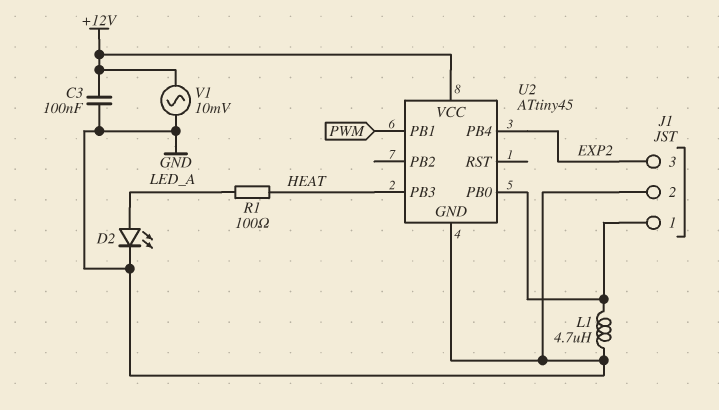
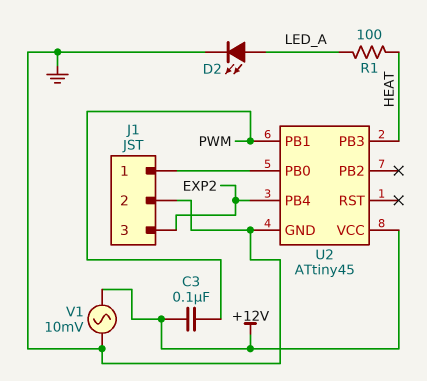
C3: 100nF (+12V, GND) -> 100nF (+12V, PWM)
L1: 4.7uH (GND, J1/1) -> none

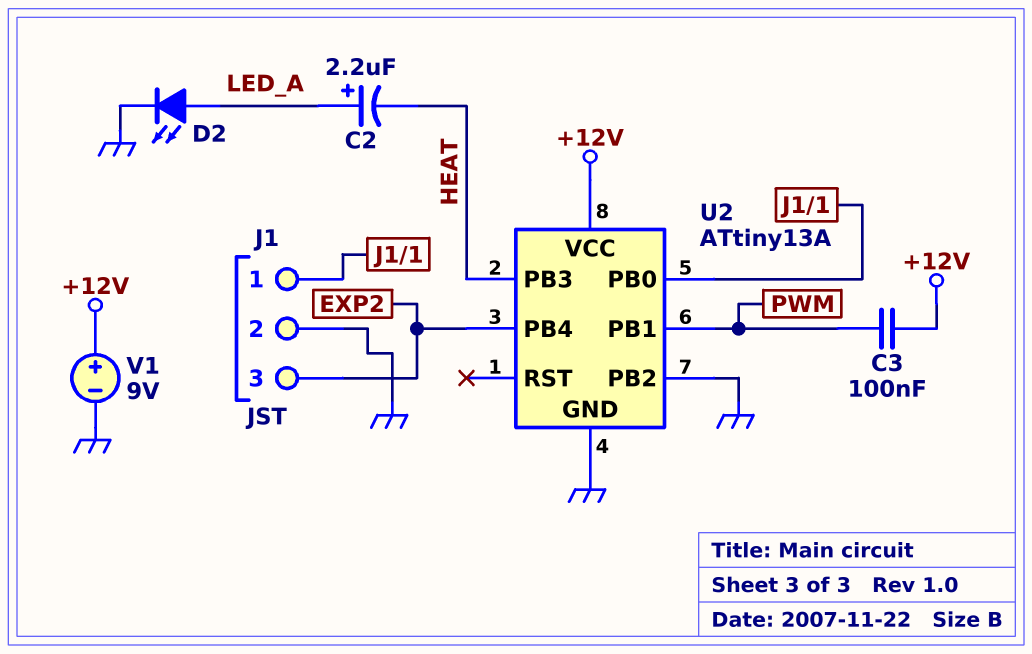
C2: none -> 2.2uF (plus LED_A, minus HEAT)
R1: 100 (HEAT, LED_A) -> none
U2: ATtiny45 -> ATtiny13A
U2 pin PB2: none -> GND
V1: AC 10mV (+12V, GND) -> 9V (plus +12V, minus GND)

